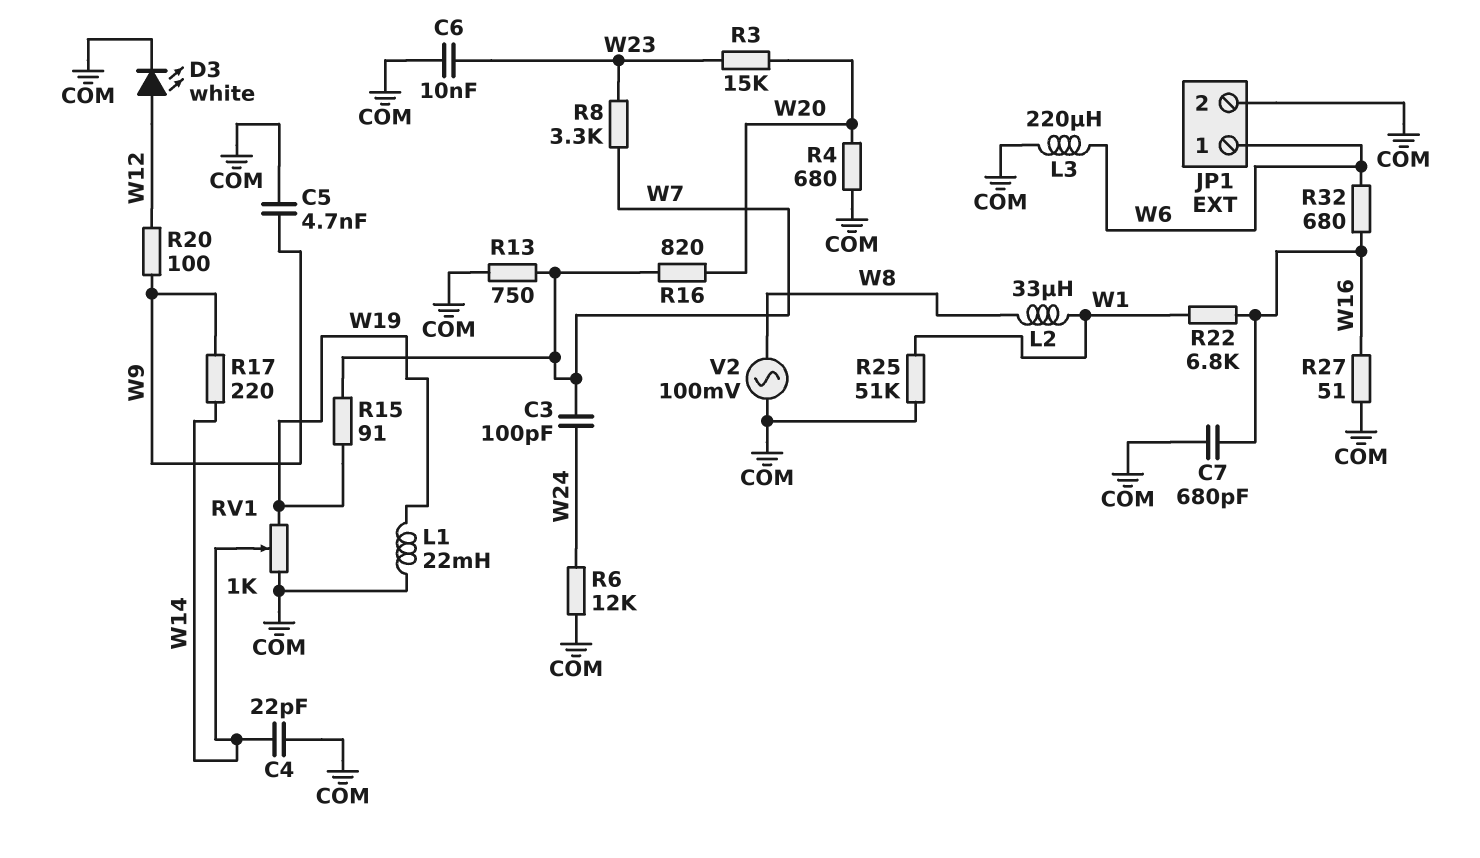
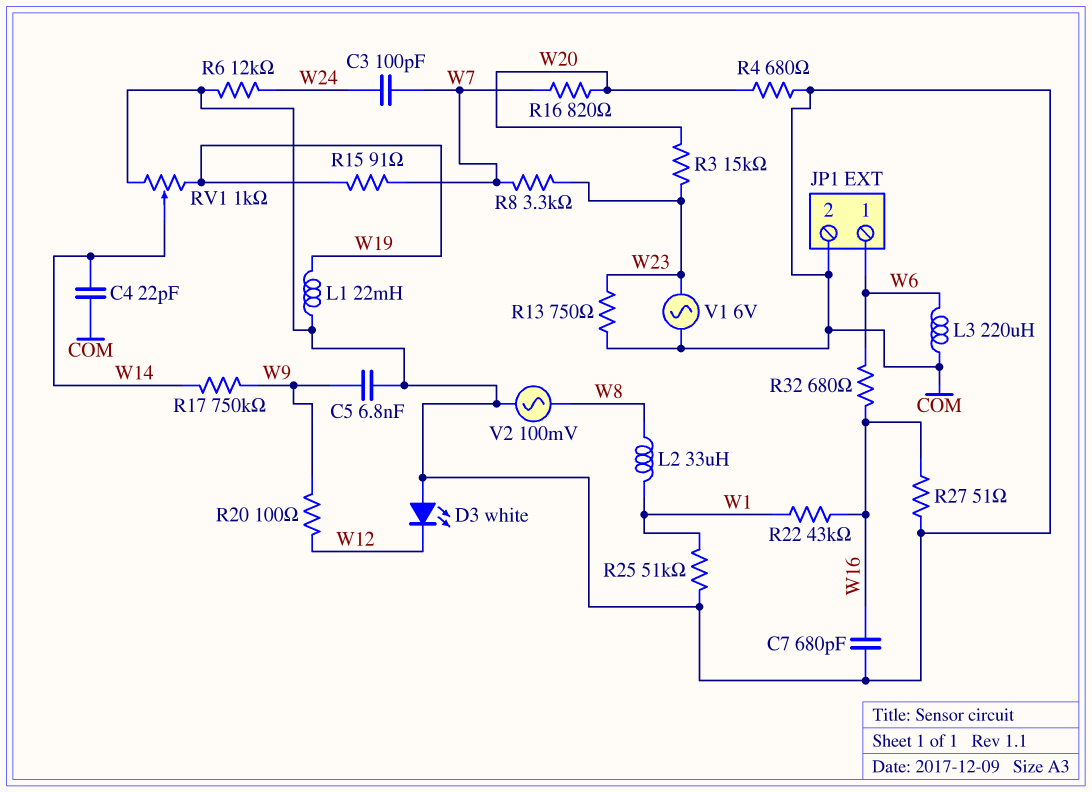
C5: 4.7nF (COM, W9) -> 6.8nF (COM, W9)
C6: 10nF (COM, W23) -> none
D3: LED white (A W12, K COM) -> LED white (A COM, K W12)
R13: 750 (COM, W7) -> 750 (COM, W23)
R17: 220 (W9, W14) -> 750k (W9, W14)
R22: 6.8k (W1, W16) -> 43k (W1, W16)
V1: none -> AC 6V (COM, W23)

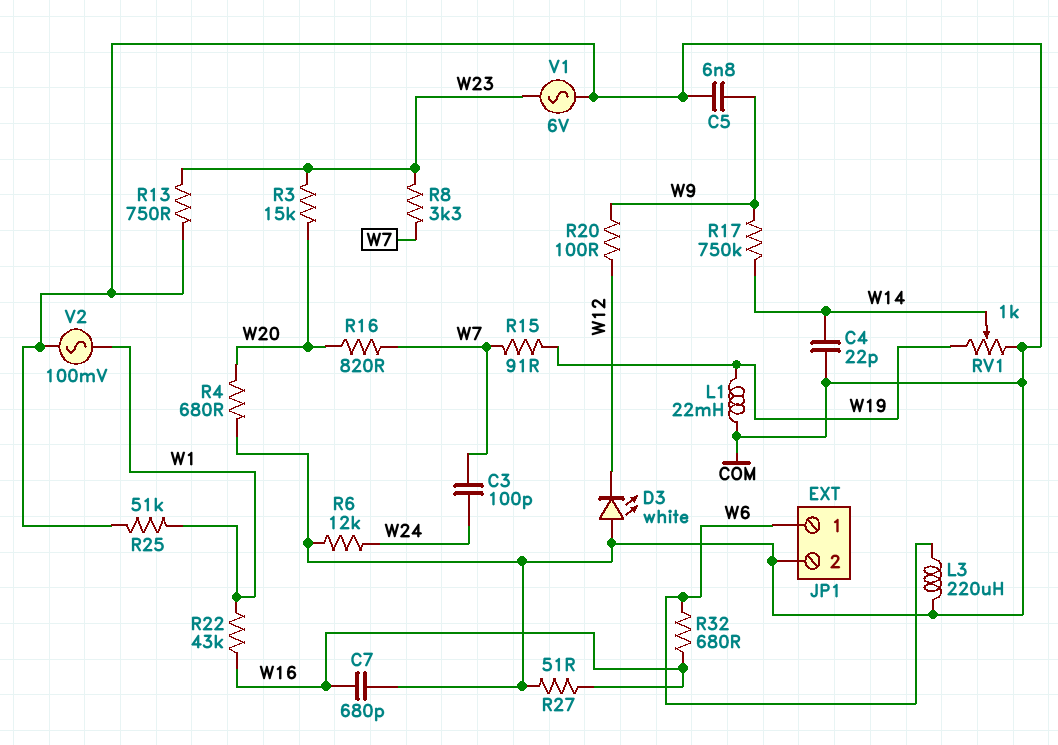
L2: 33uH (W1, W8) -> none
V2: AC 100mV (COM, W8) -> AC 100mV (COM, W1)

